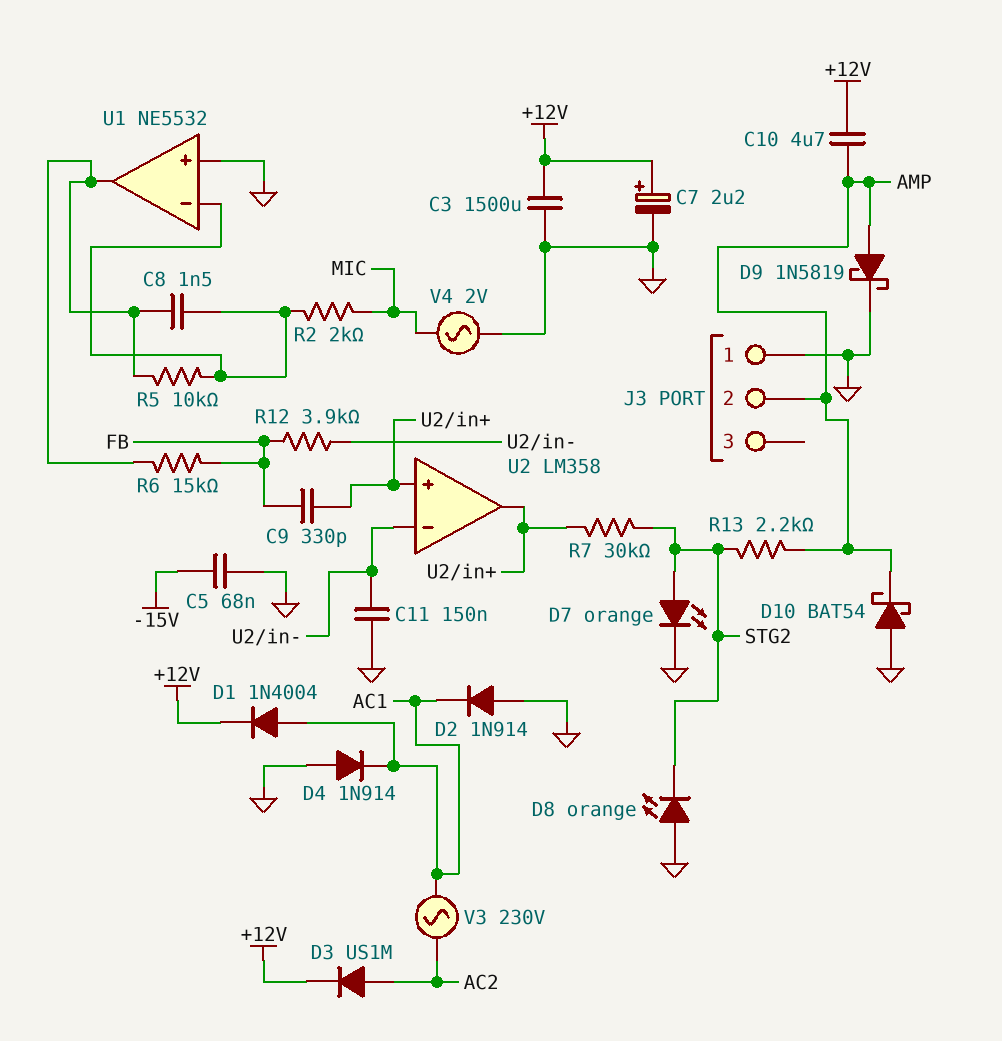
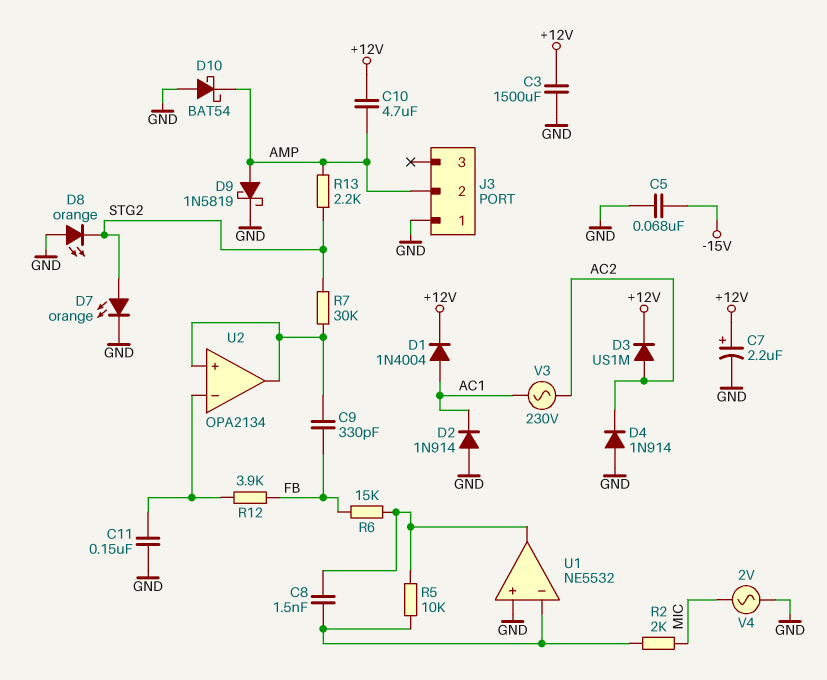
D4: diode 1N914 (A GND, K AC1) -> diode 1N914 (A GND, K AC2)
U2: LM358 -> OPA2134

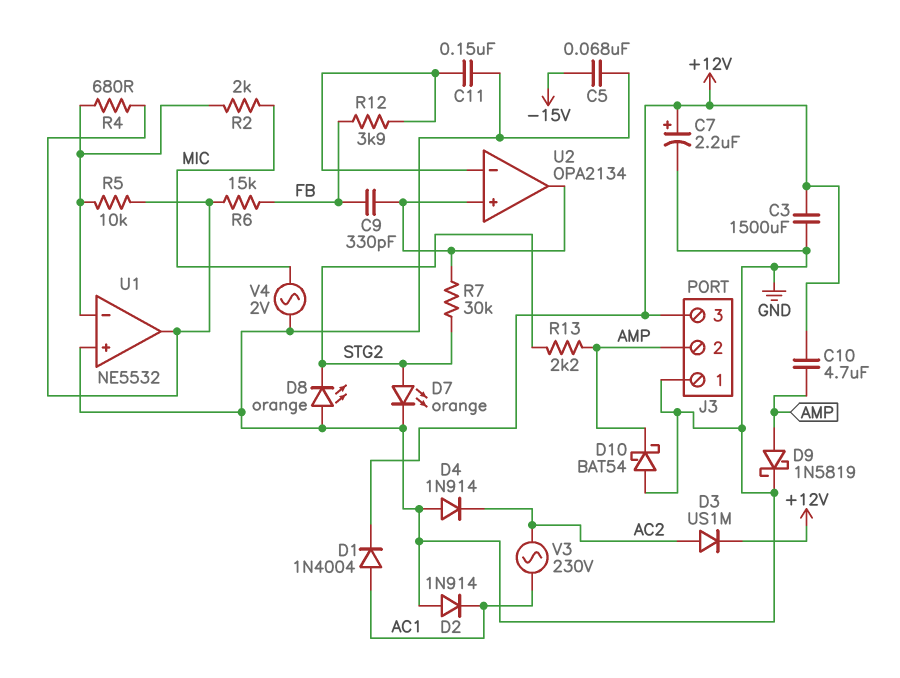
C8: 1.5nF (U1/in-, U1/out) -> none
J3 pin 3: none -> +12V
R4: none -> 680 (U1/in-, U1/out)

